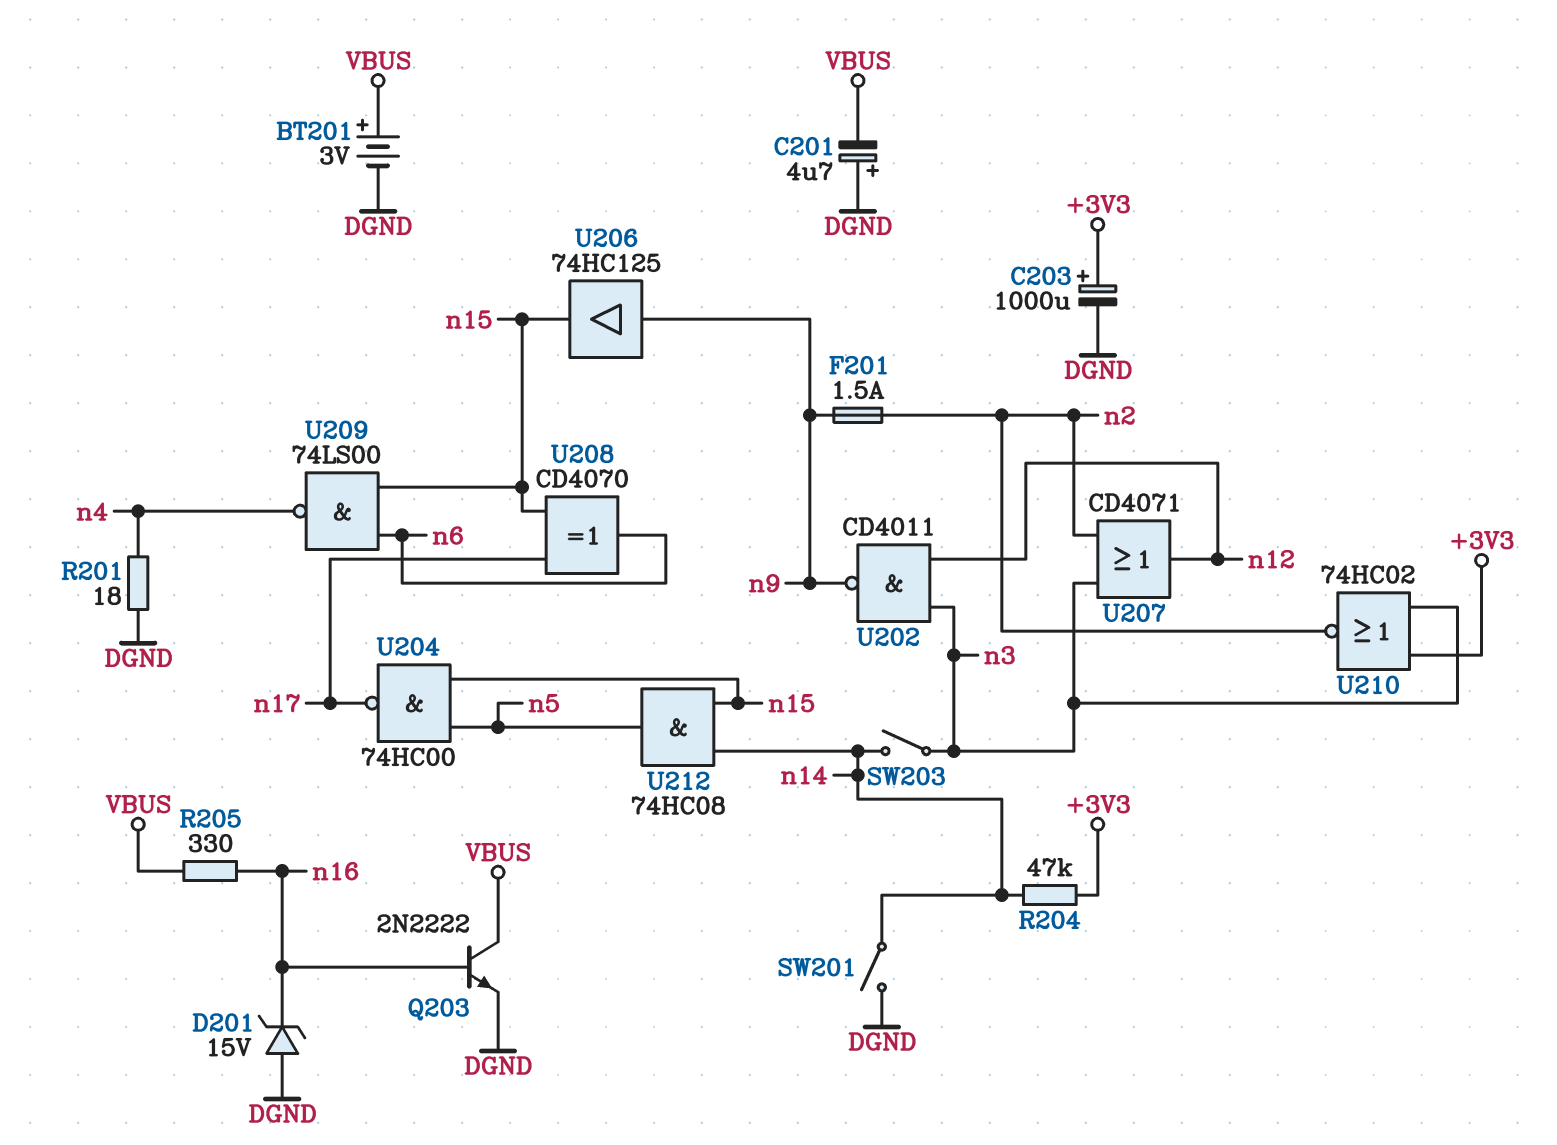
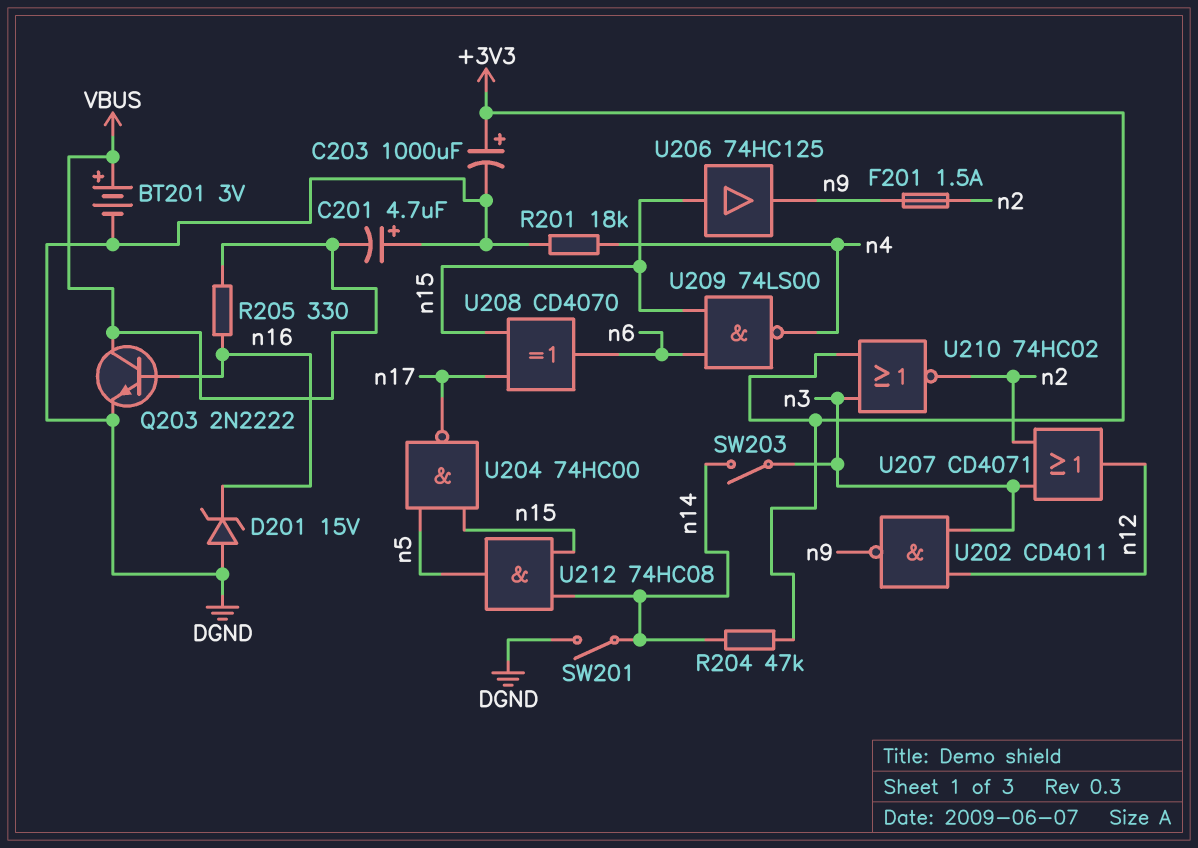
R201: 18 (DGND, n4) -> 18k (DGND, n4)
U206: buffer 74HC125 (in n9, out n15) -> buffer 74HC125 (in n15, out n9)

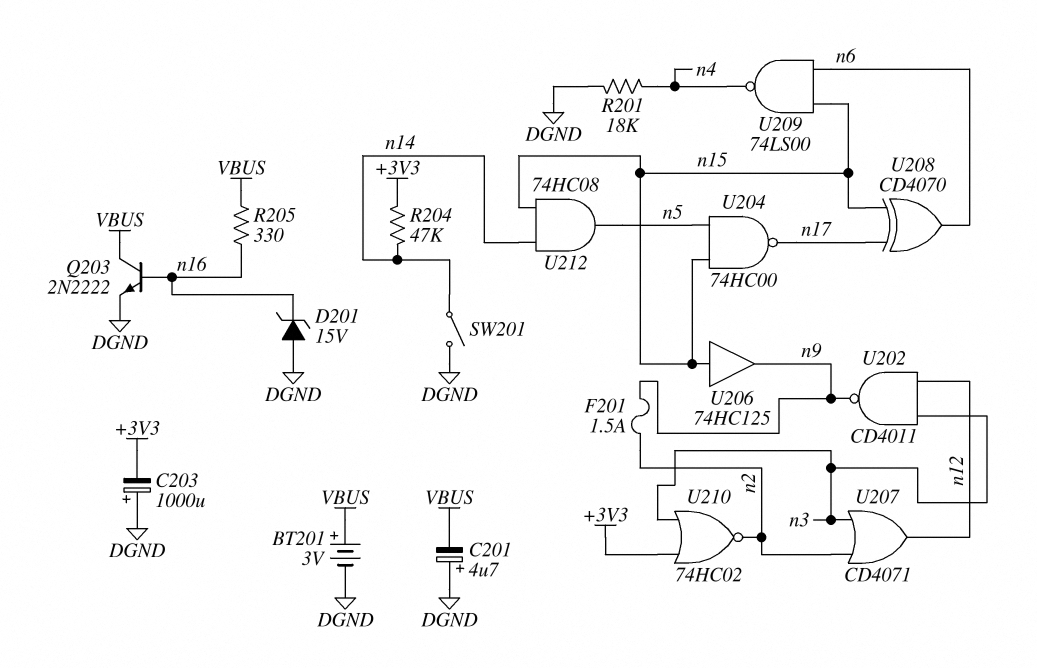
C203: 1000uF (plus +3V3, minus DGND) -> 1000uF (plus DGND, minus +3V3)
SW203: switch (n3, n14) -> none

